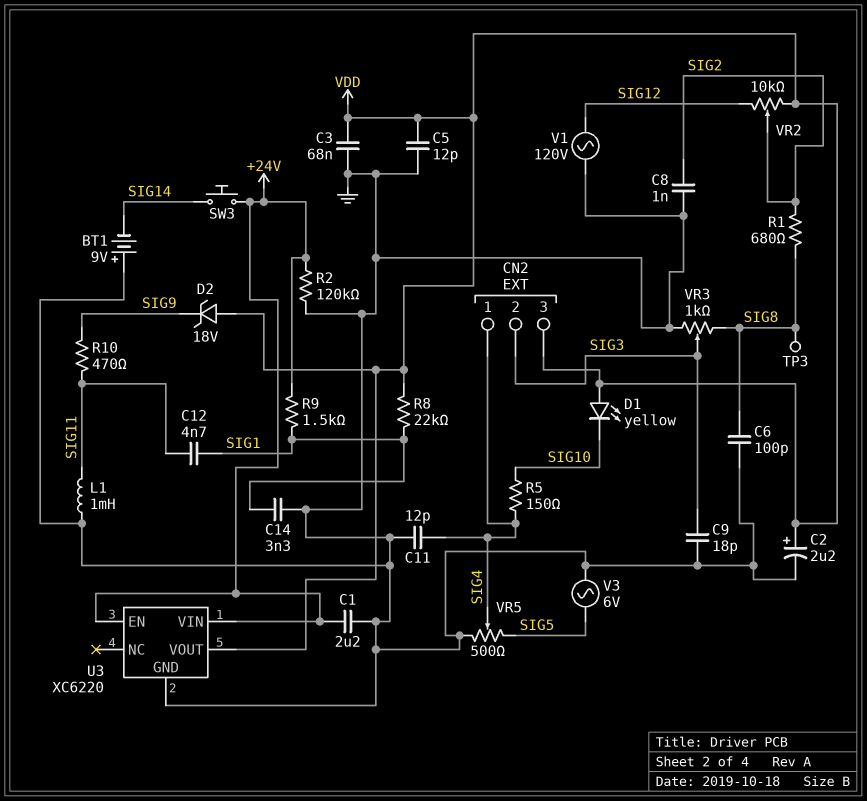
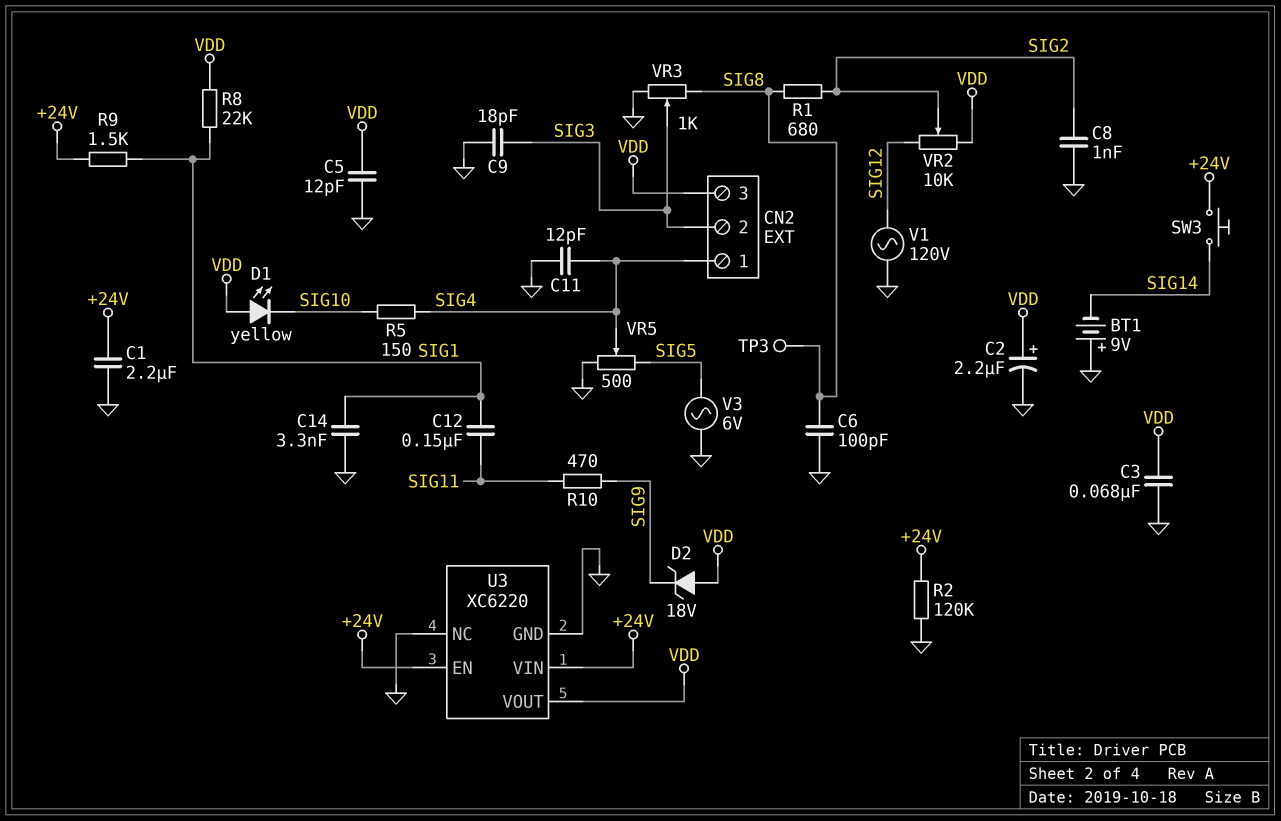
C12: 4.7nF (SIG1, SIG11) -> 150nF (SIG1, SIG11)
L1: 1mH (GND, SIG11) -> none
U3 pin NC: none -> GND

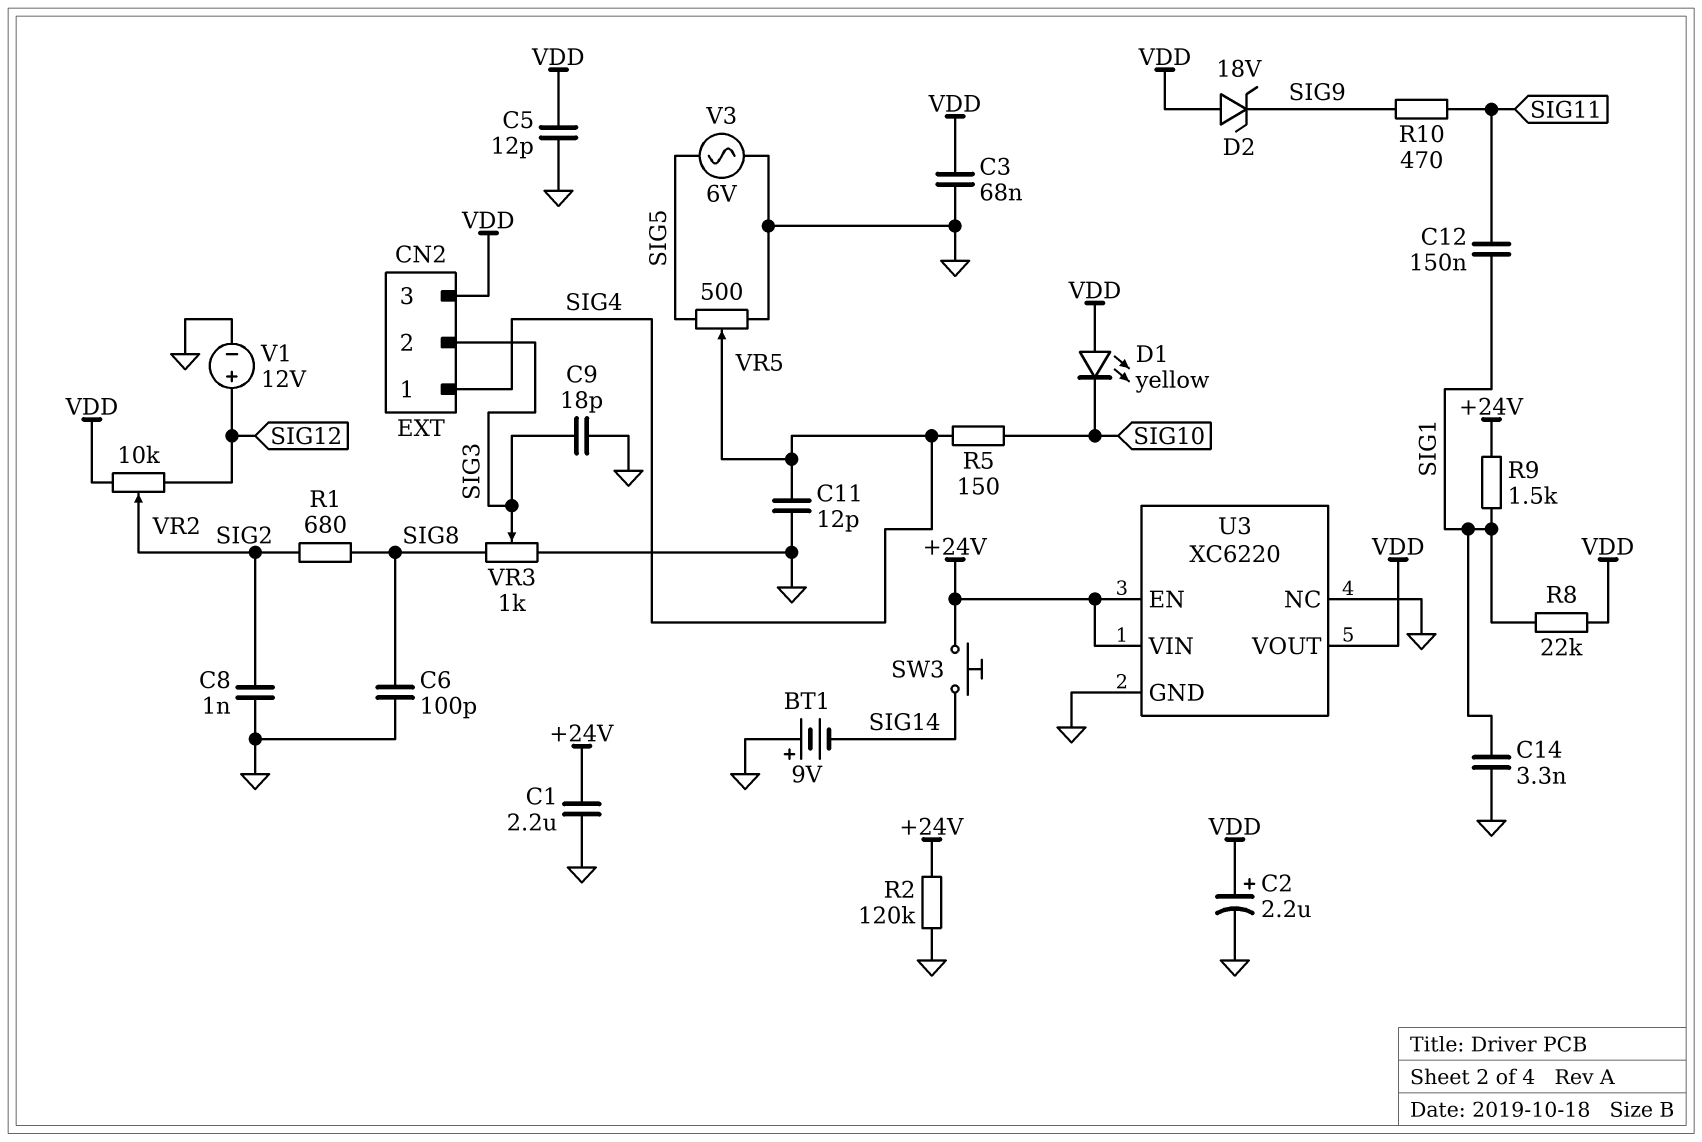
TP3: test point (SIG8) -> none
V1: AC 120V (GND, SIG12) -> 12V (plus SIG12, minus GND)

